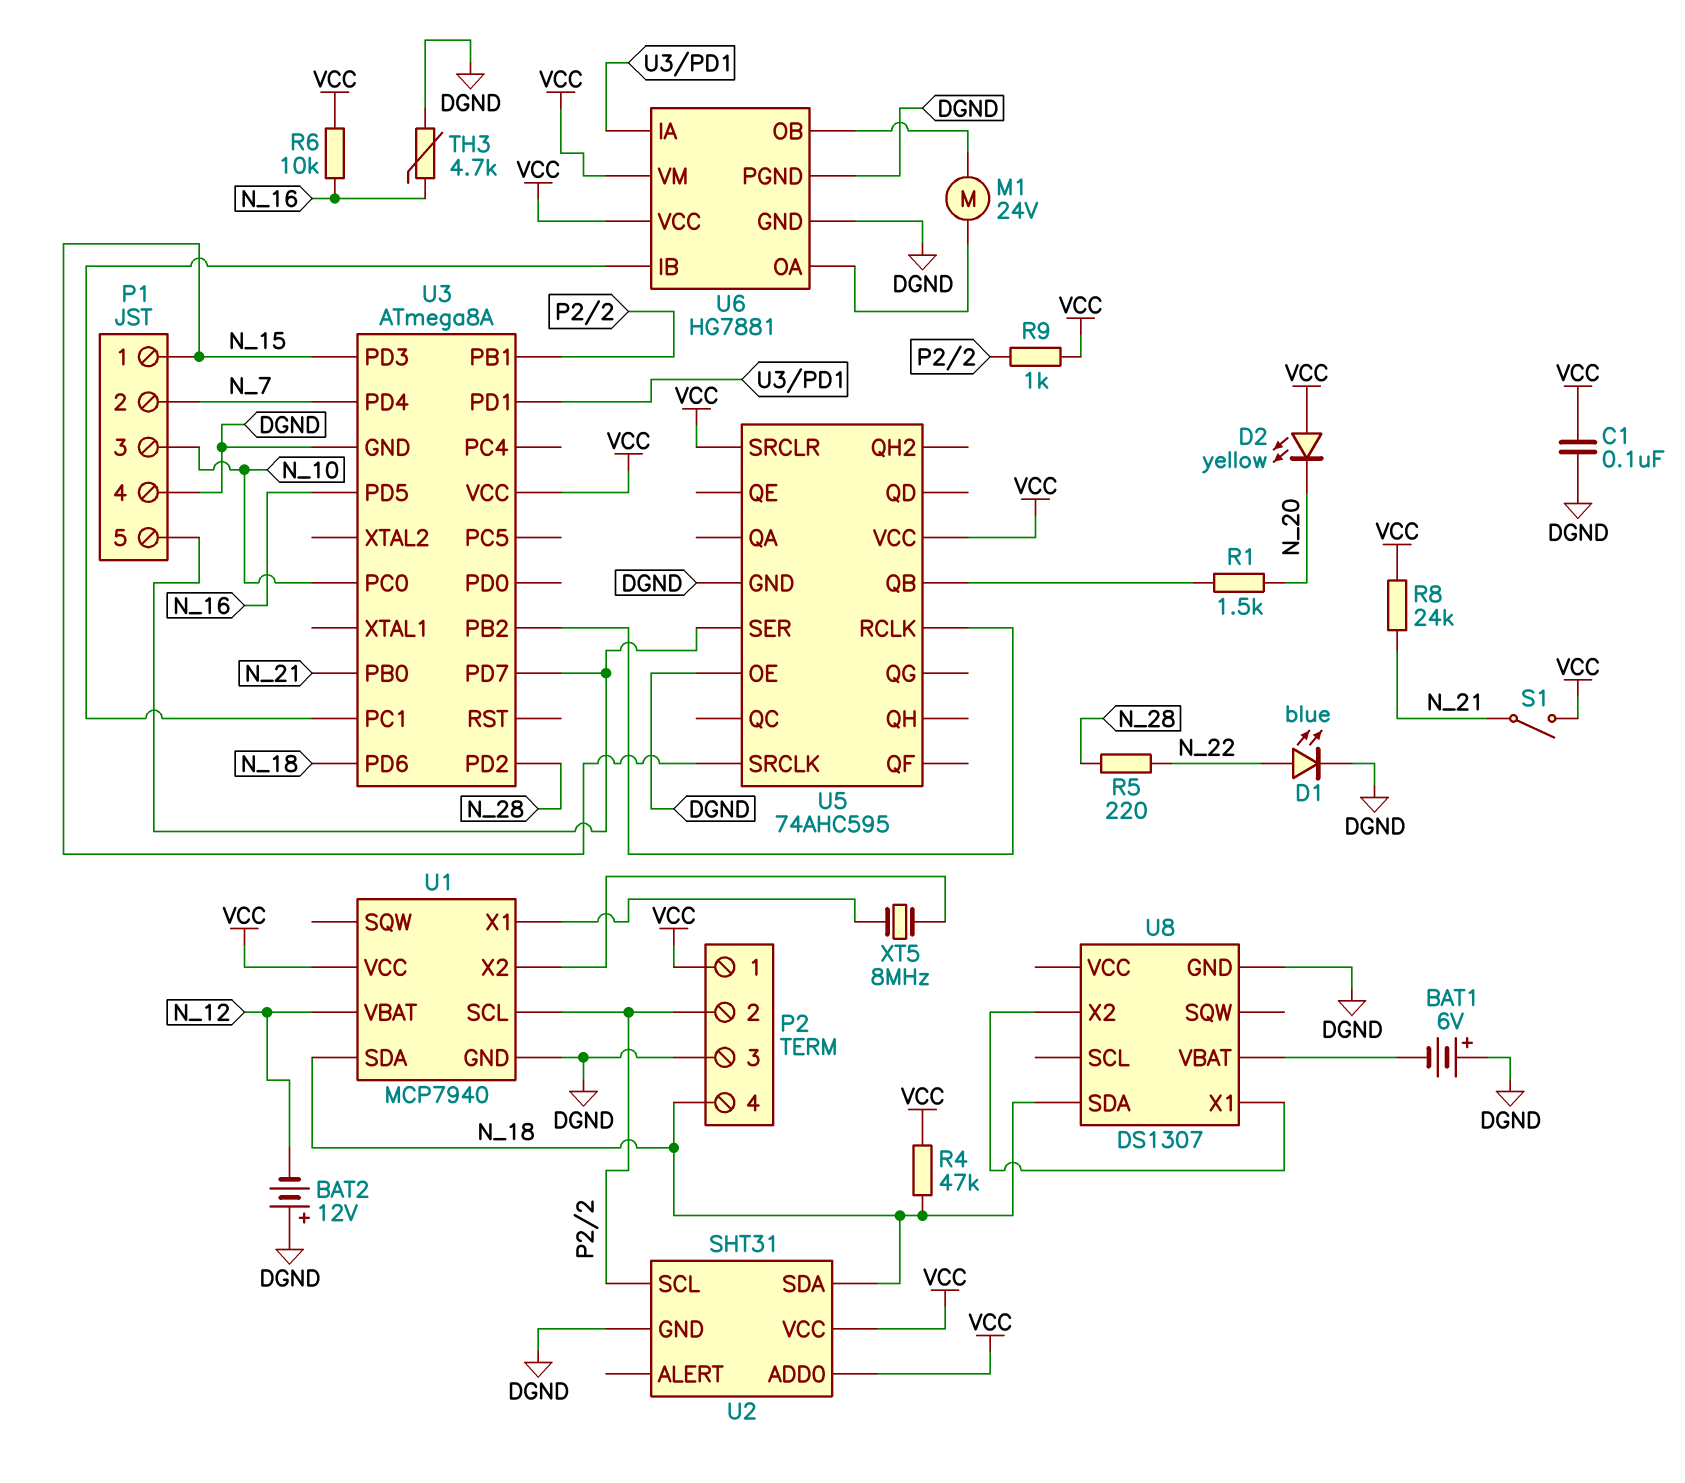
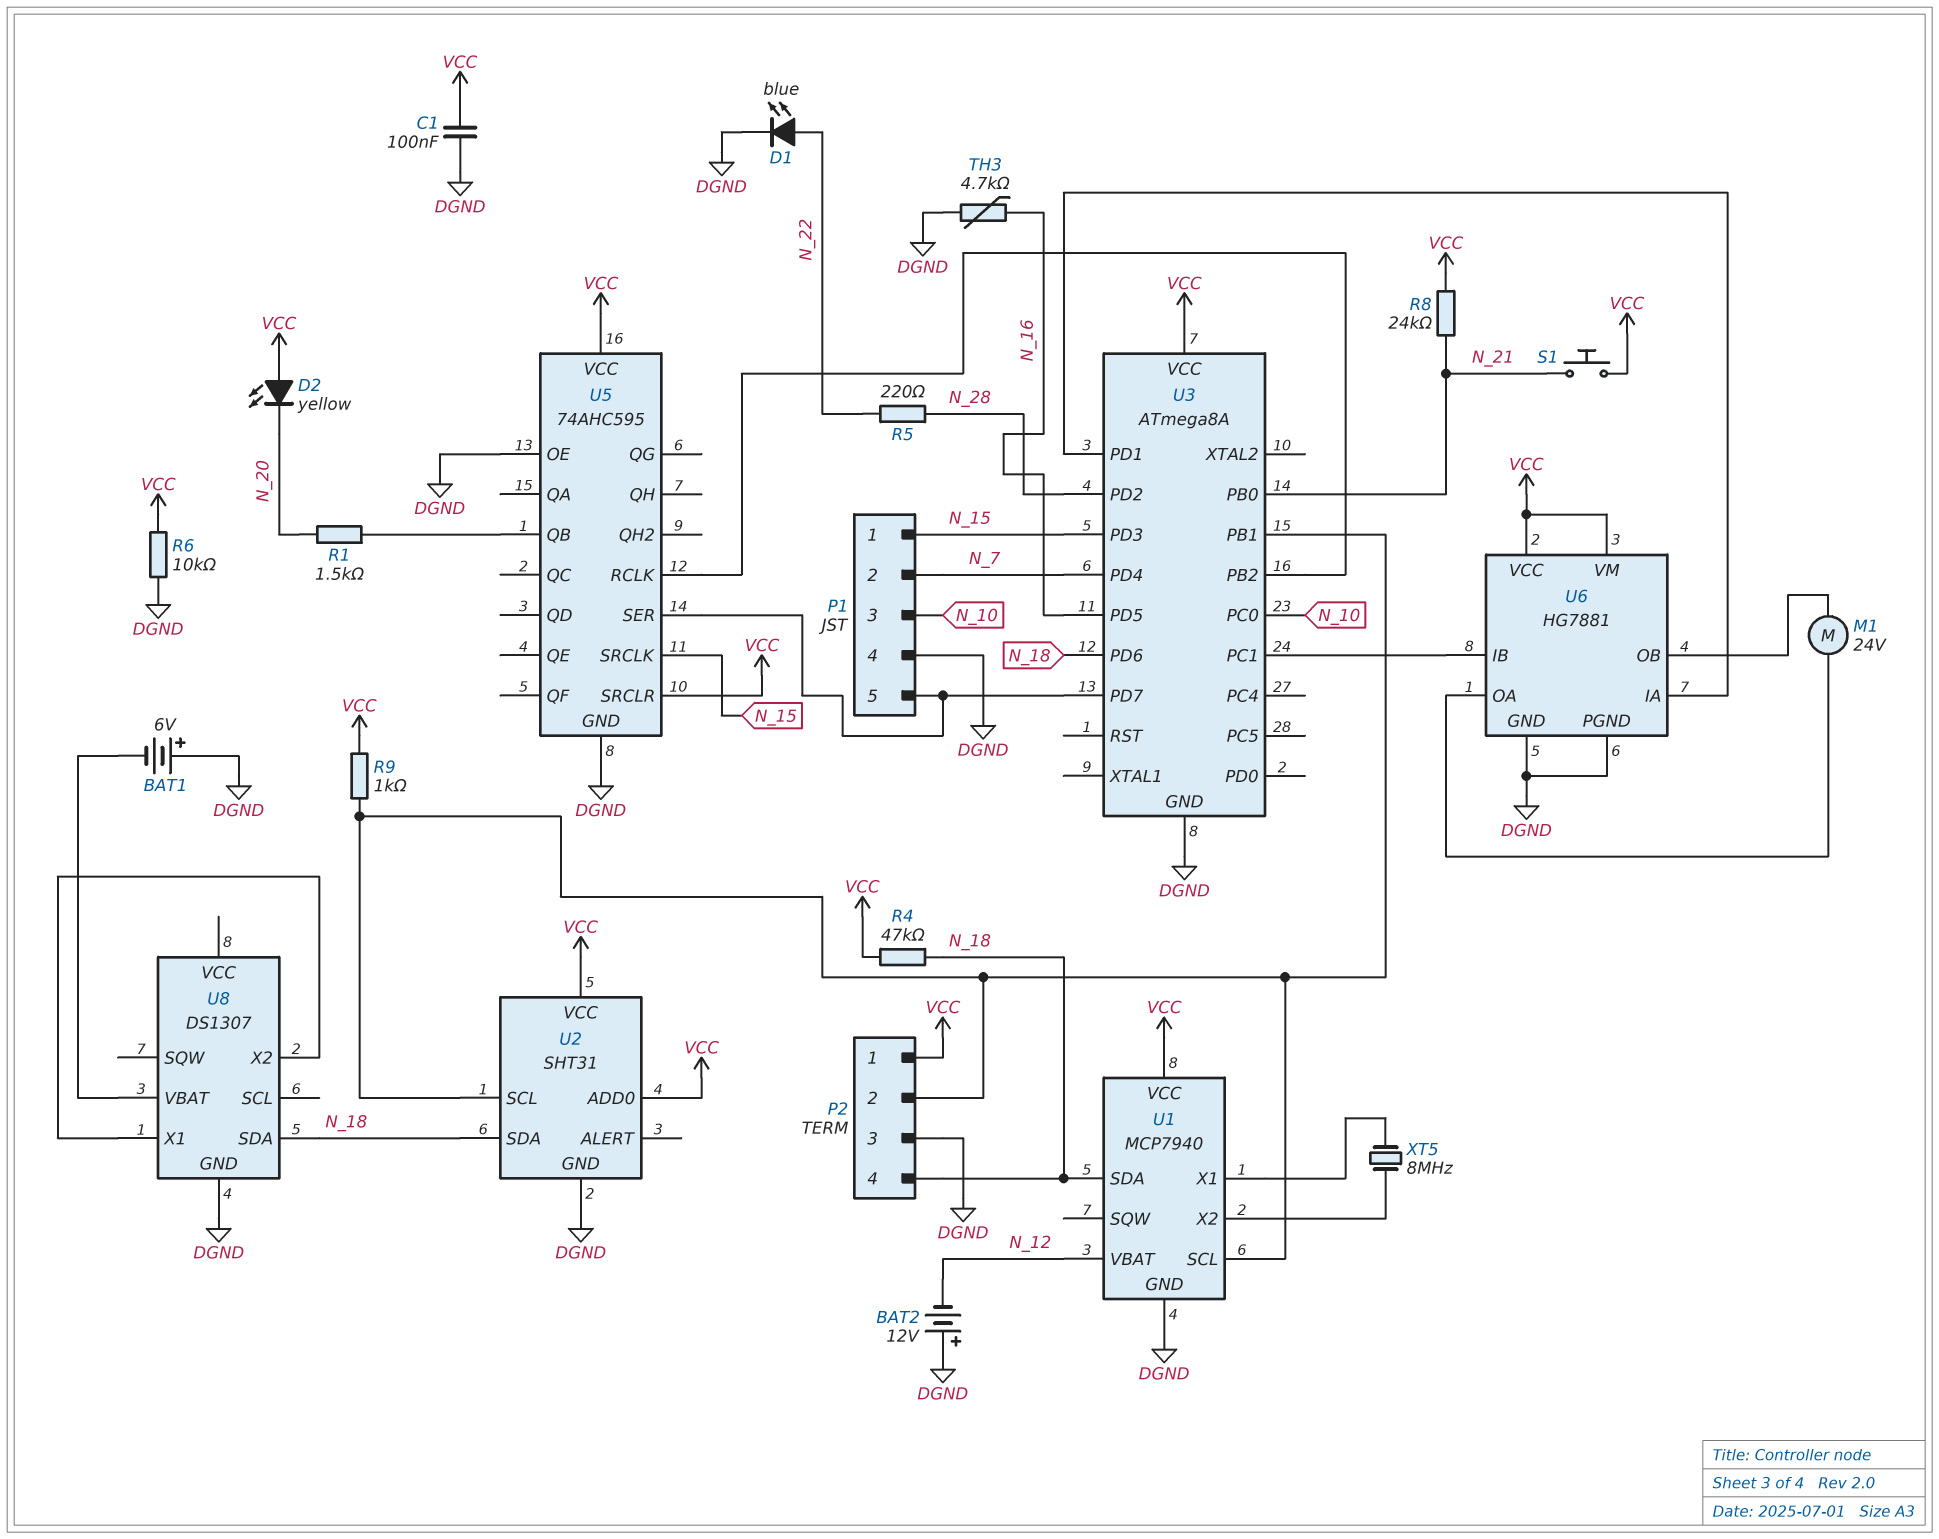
R6: 10k (N_16, VCC) -> 10k (DGND, VCC)
S1: switch (N_21, VCC) -> button (N_21, VCC)

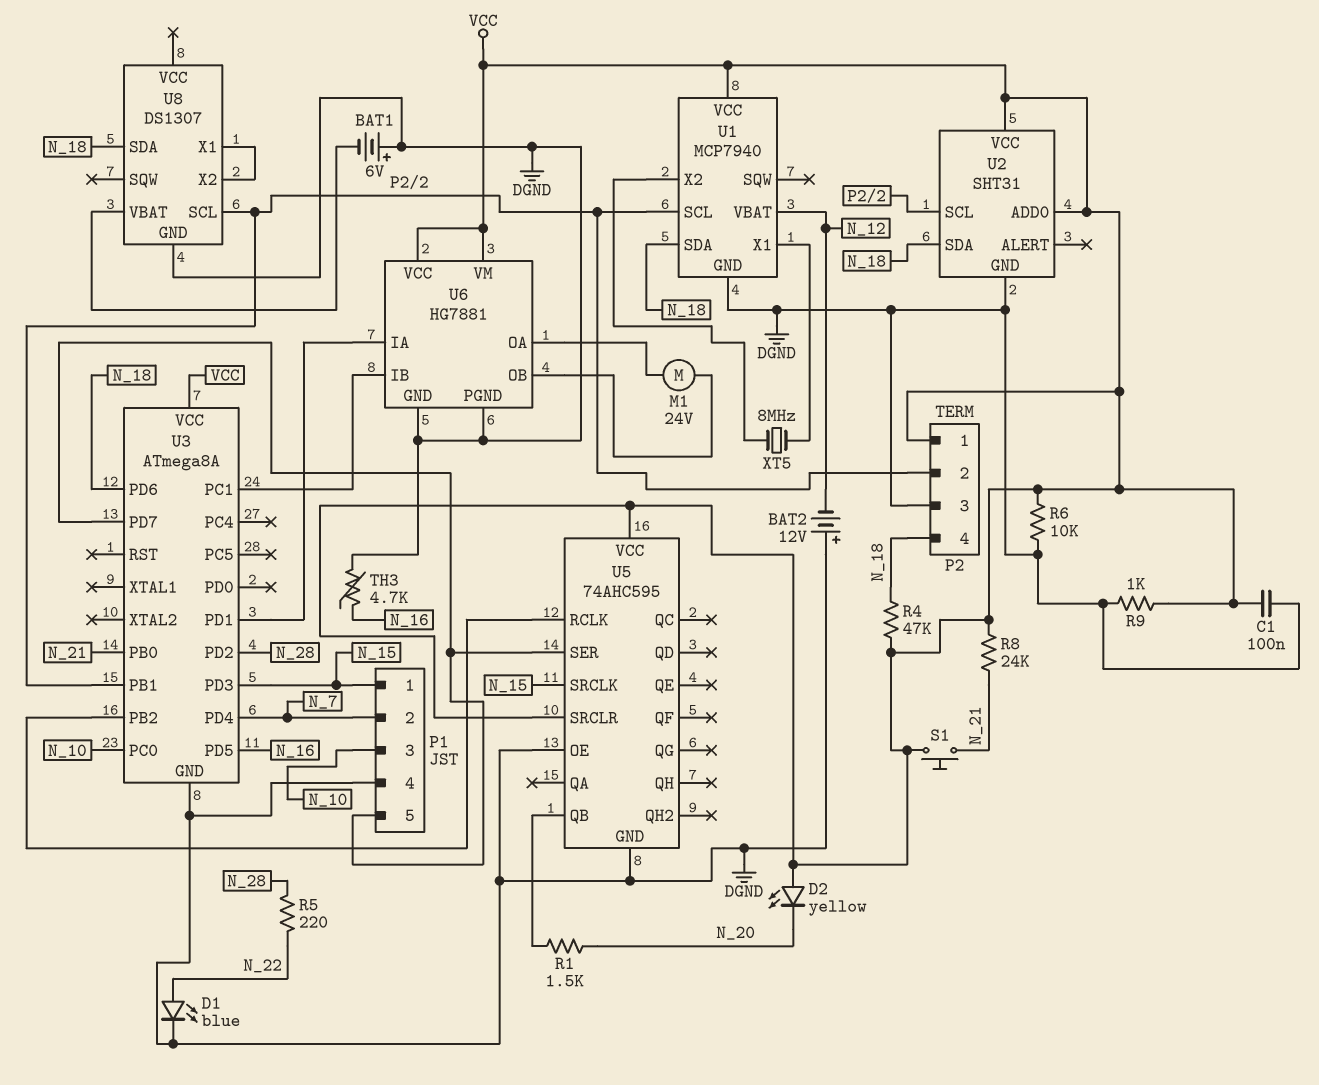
R9: 1k (P2/2, VCC) -> 1k (DGND, VCC)
U8 pin SCL: none -> P2/2

